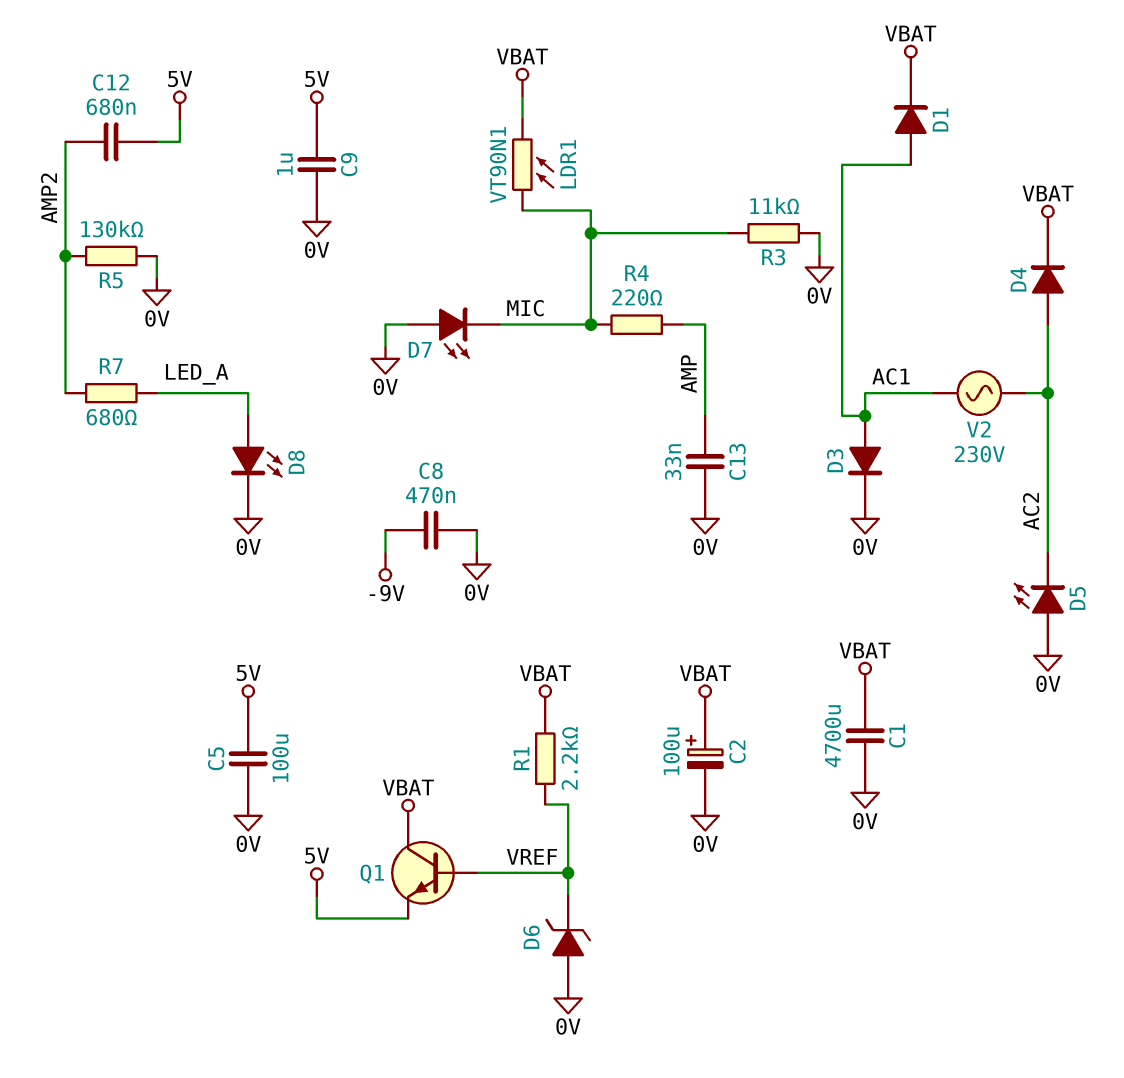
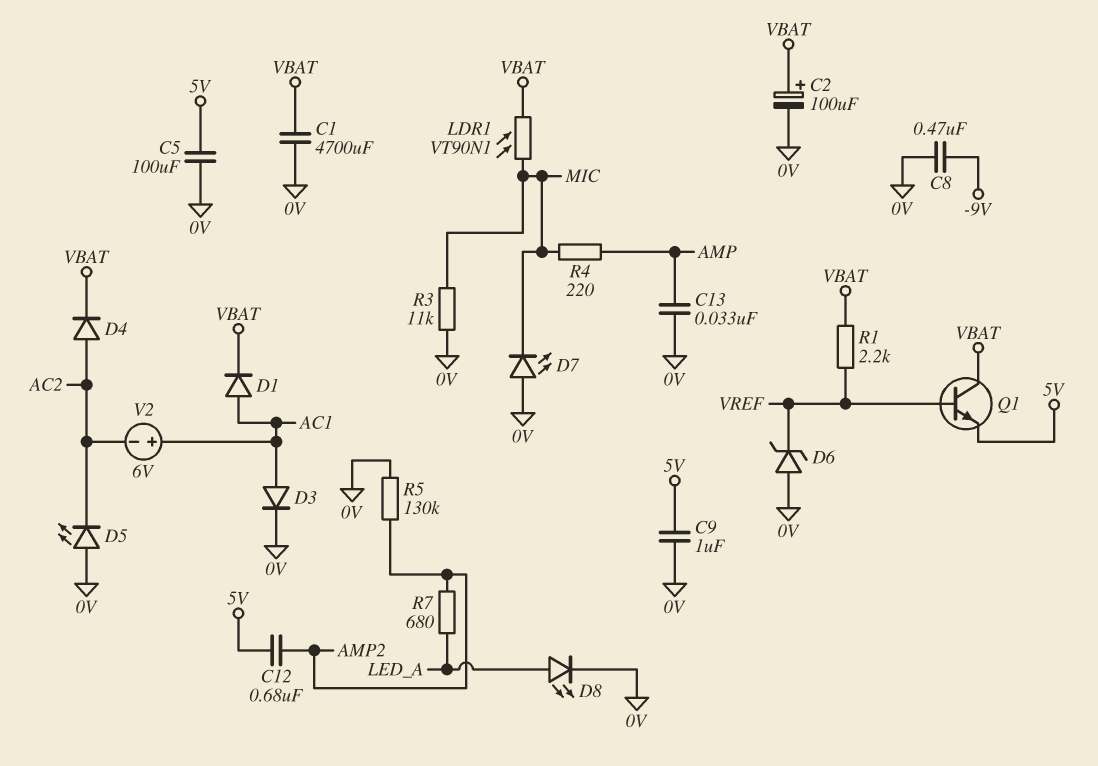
V2: AC 230V (AC1, AC2) -> 6V (plus AC1, minus AC2)

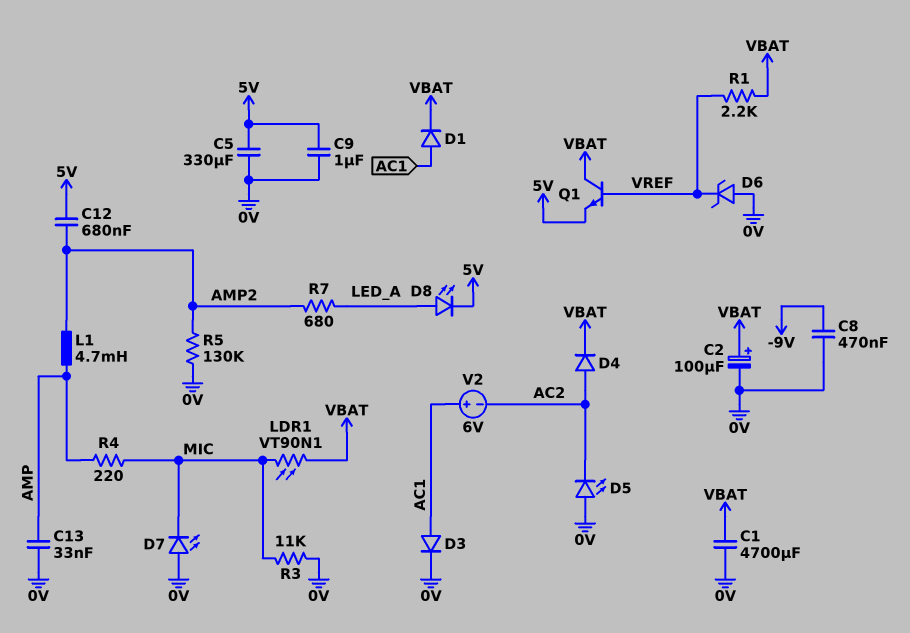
C5: 100uF (0V, 5V) -> 330uF (0V, 5V)
D8: LED (A LED_A, K 0V) -> LED (A LED_A, K 5V)
L1: none -> 4.7mH (AMP, AMP2)

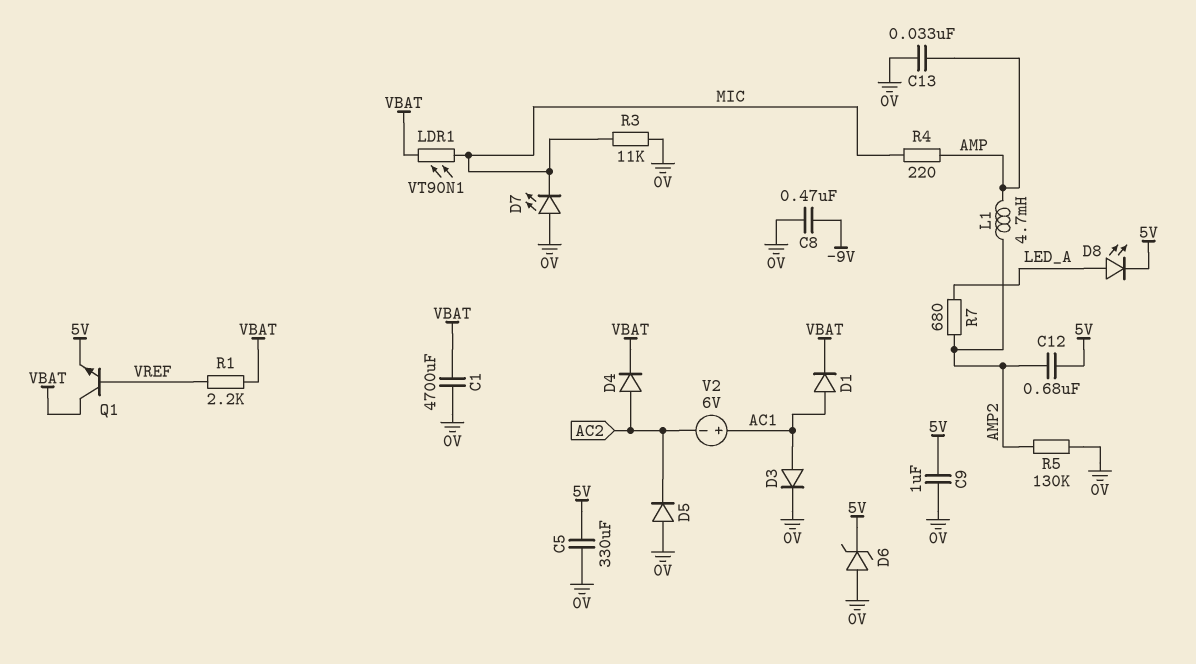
C2: 100uF (plus VBAT, minus 0V) -> none
D5: LED (A 0V, K AC2) -> diode (A 0V, K AC2)
D6: zener (A 0V, K VREF) -> zener (A 0V, K 5V)

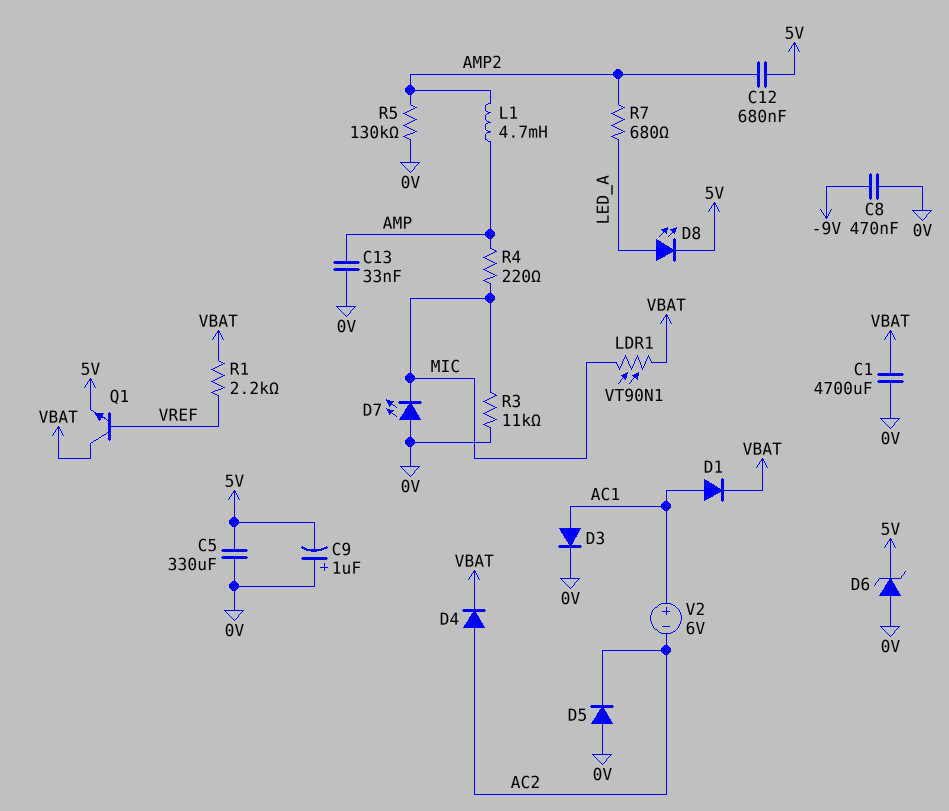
C9: 1uF (0V, 5V) -> 1uF (plus 0V, minus 5V)

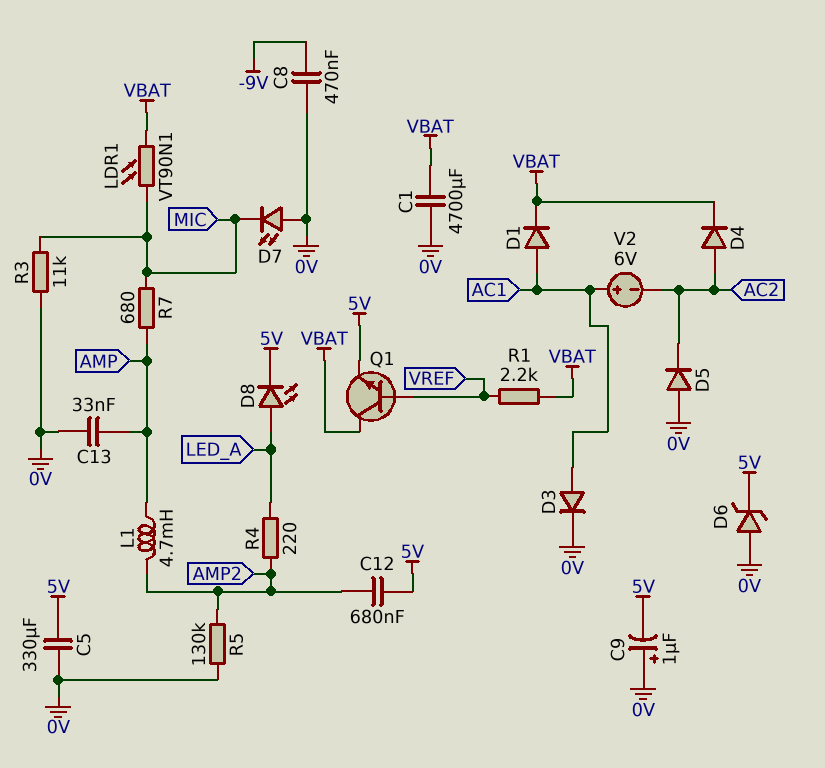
R4: 220 (AMP, MIC) -> 220 (AMP2, LED_A)
R7: 680 (AMP2, LED_A) -> 680 (AMP, MIC)

